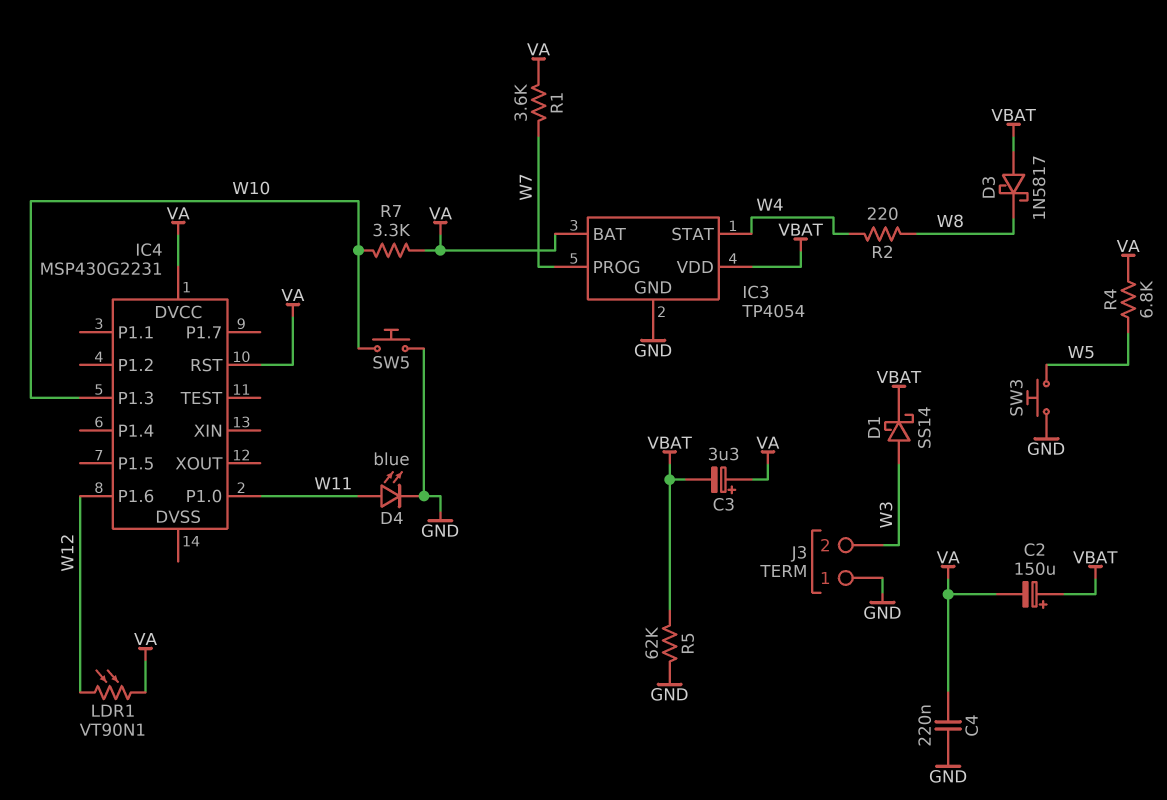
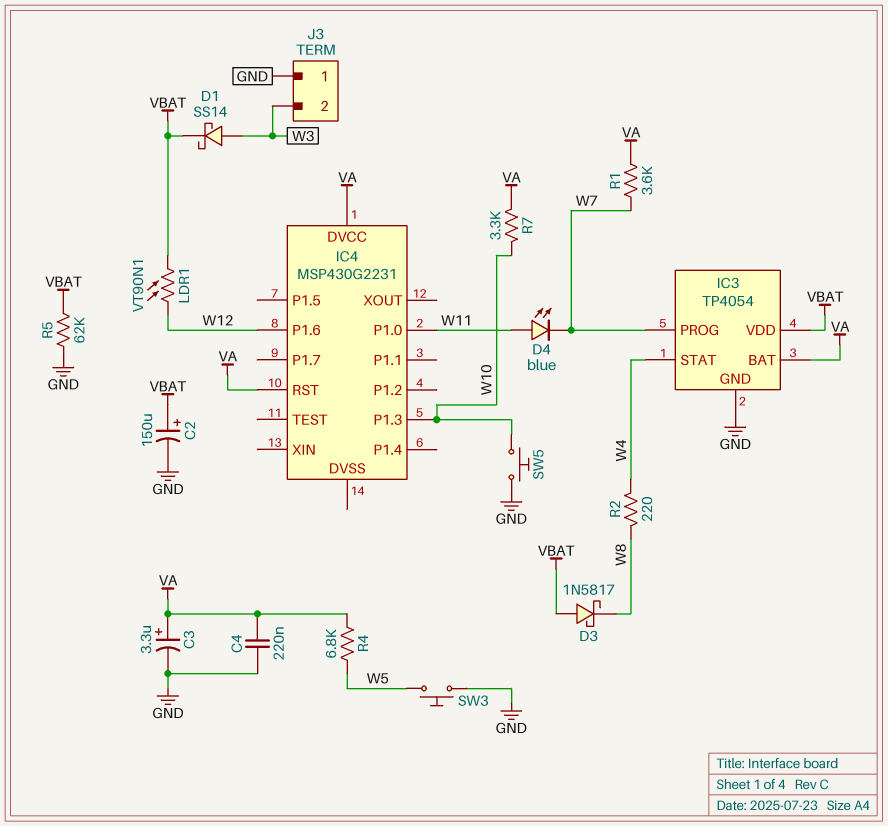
C2: 150uF (plus VBAT, minus VA) -> 150uF (plus VBAT, minus GND)
C3: 3.3uF (plus VA, minus VBAT) -> 3.3uF (plus VA, minus GND)
D4: LED blue (A W11, K GND) -> LED blue (A W11, K W7)
LDR1: VT90N1 (VA, W12) -> VT90N1 (VBAT, W12)

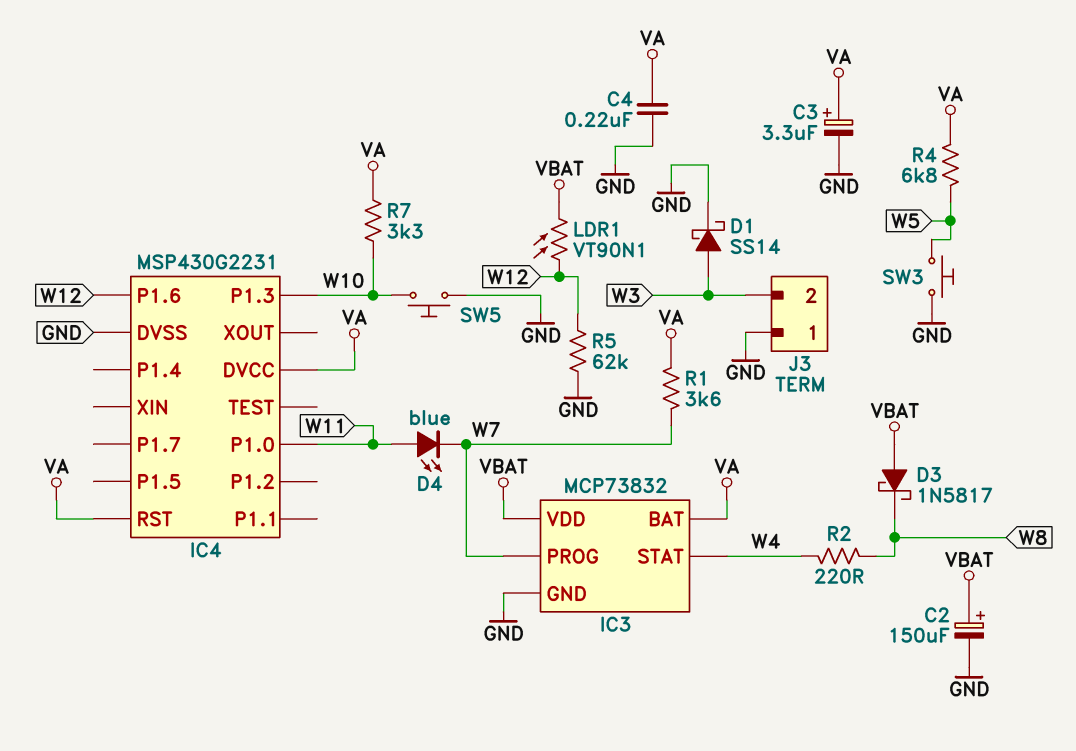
D1: schottky SS14 (A W3, K VBAT) -> schottky SS14 (A W3, K GND)
IC3: TP4054 -> MCP73832
IC4 pin DVSS: none -> GND
R5: 62k (GND, VBAT) -> 62k (GND, W12)

